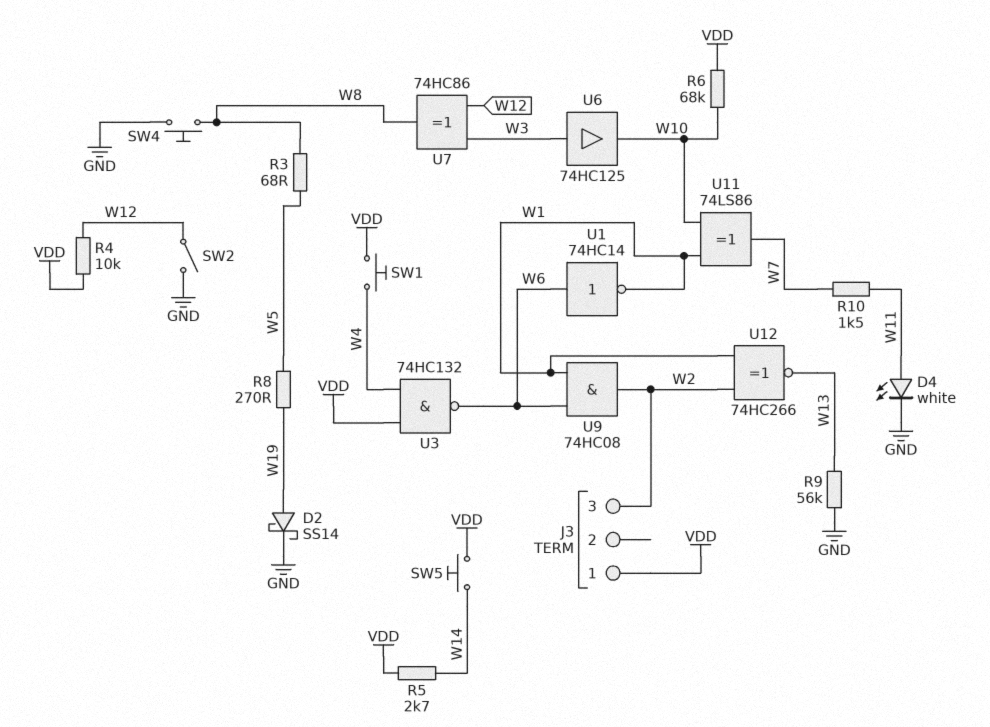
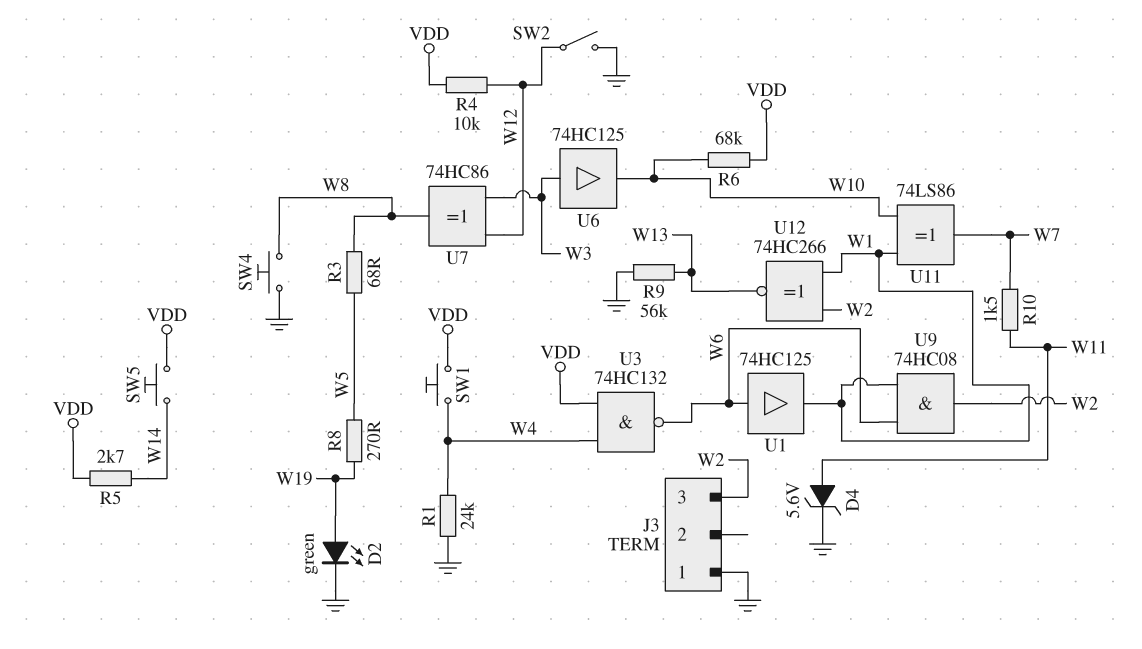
D2: schottky SS14 (A W19, K GND) -> LED green (A W19, K GND)
D4: LED white (A W11, K GND) -> zener 5.6V (A W11, K GND)
J3 pin 1: VDD -> GND
R1: none -> 24k (GND, W4)
U1: NOT 74HC14 (in W6, out W1) -> buffer 74HC125 (in W6, out W1)

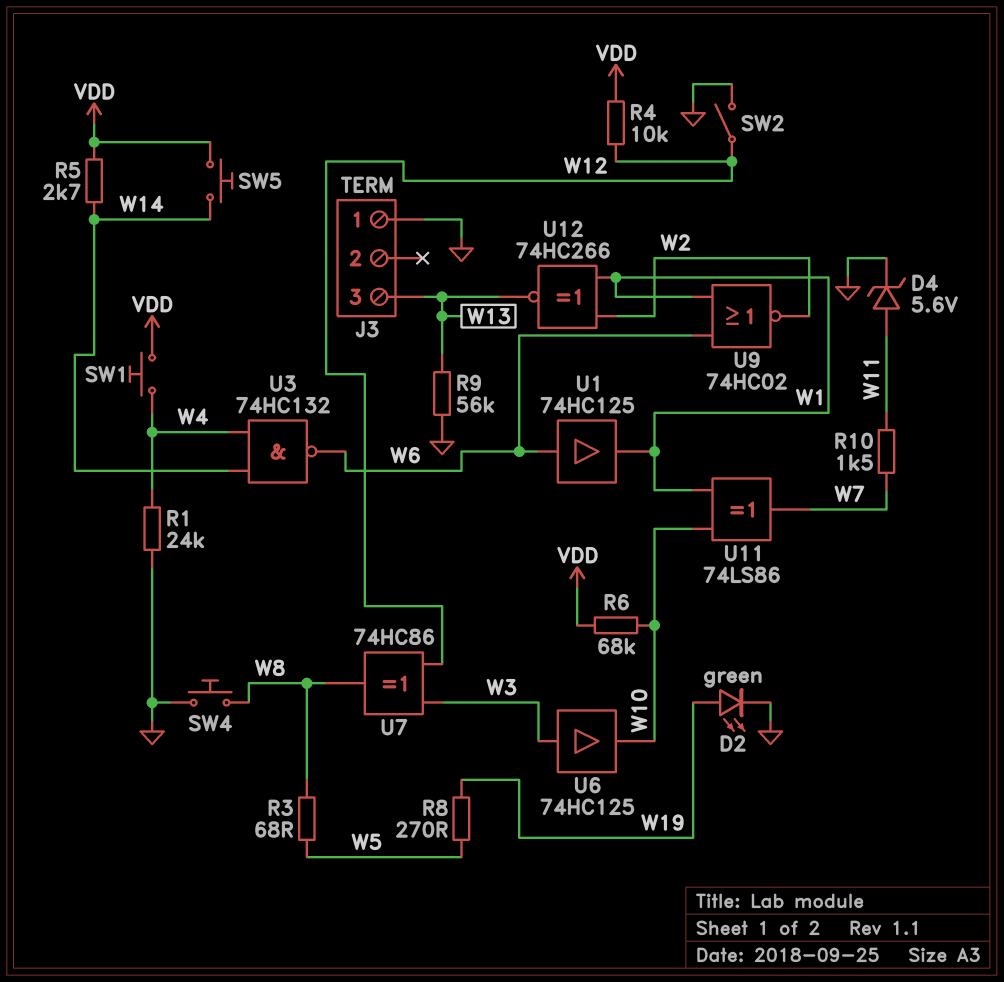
J3 pin 3: W2 -> W13
U3: NAND 74HC132 (in VDD, in W4, out W6) -> NAND 74HC132 (in W4, in W14, out W6)
U9: AND 74HC08 (in W1, in W6, out W2) -> NOR 74HC02 (in W1, in W6, out W2)

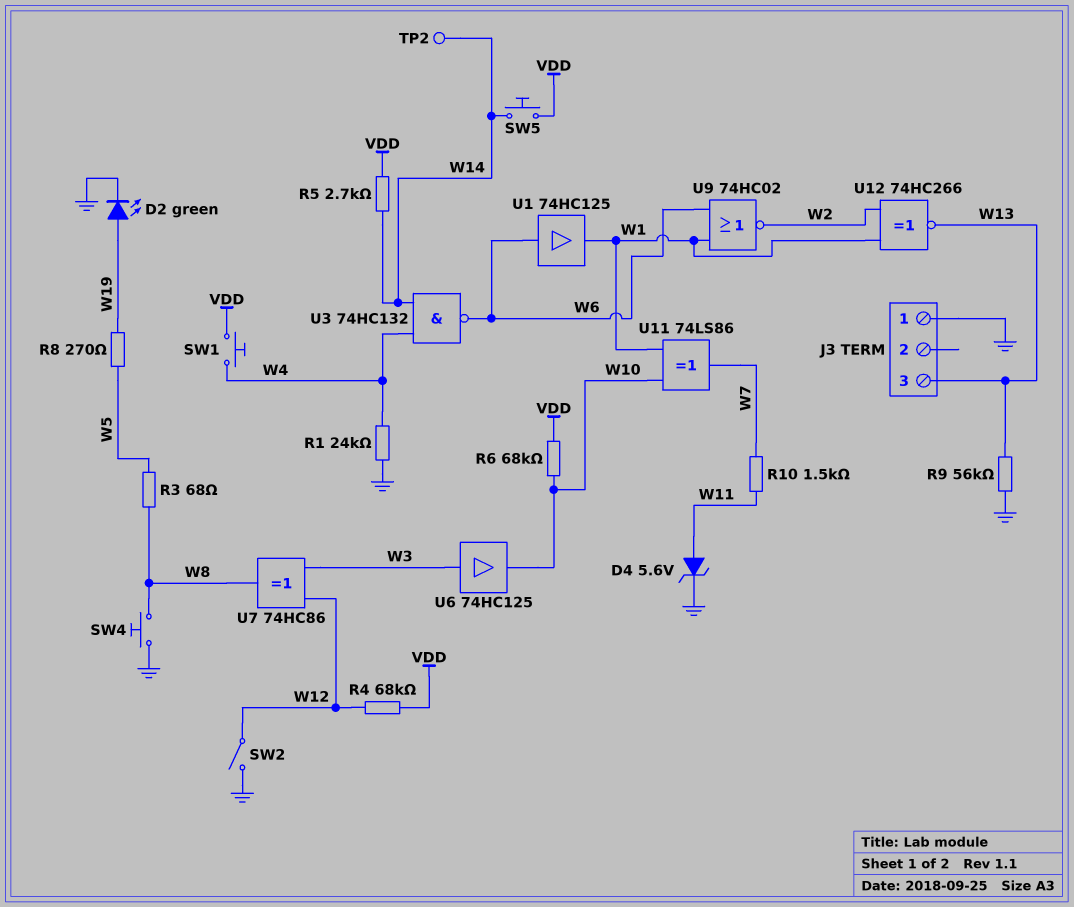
R4: 10k (VDD, W12) -> 68k (VDD, W12)
TP2: none -> test point (W14)

